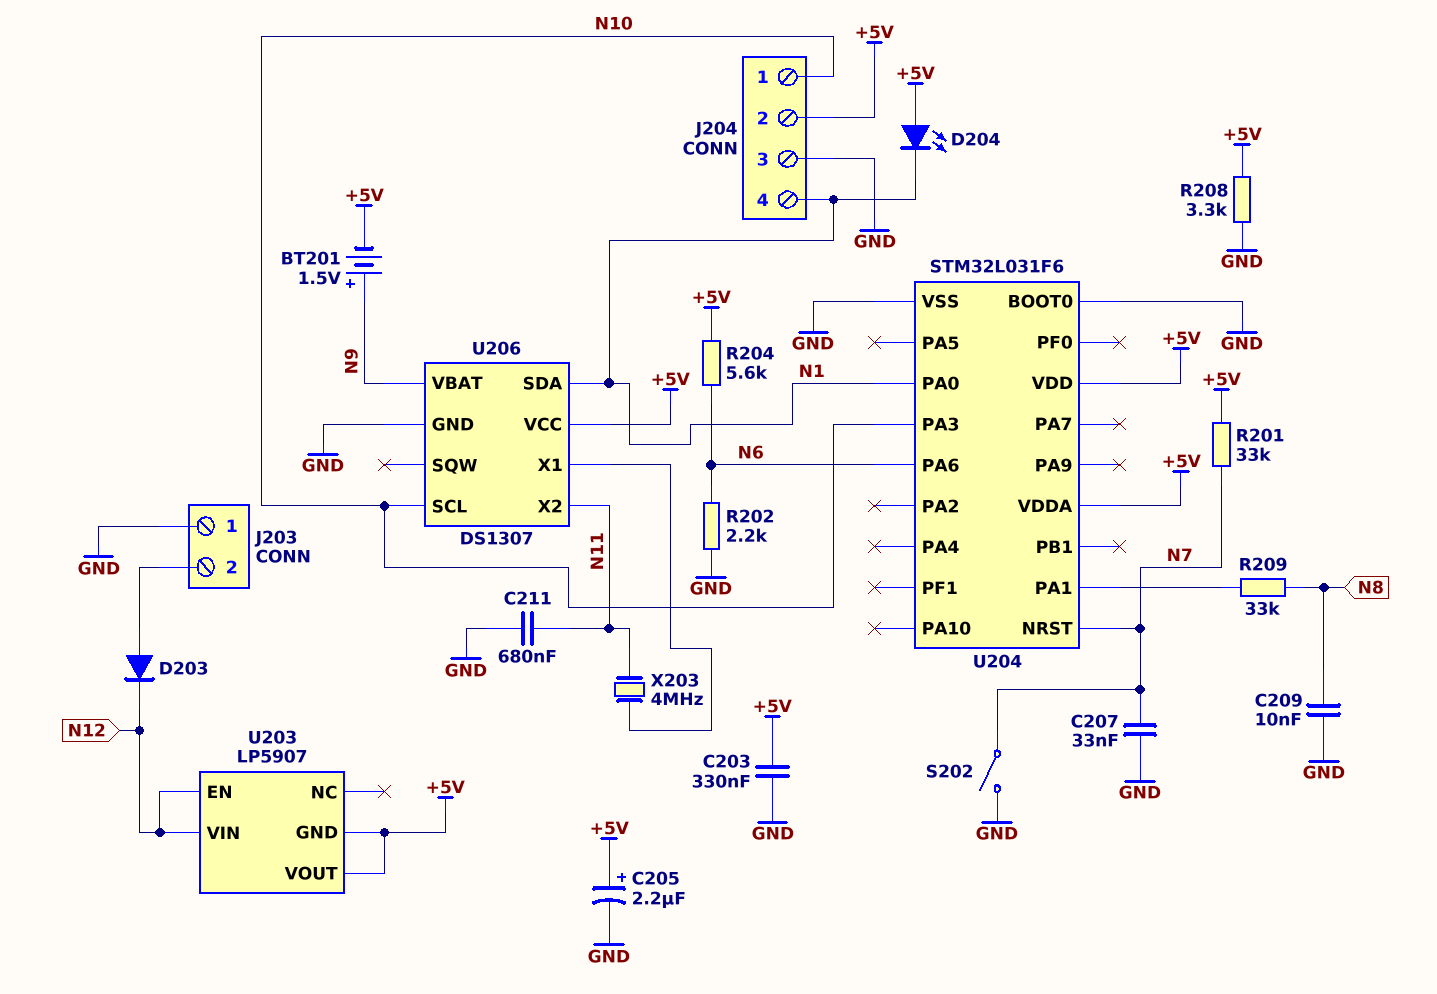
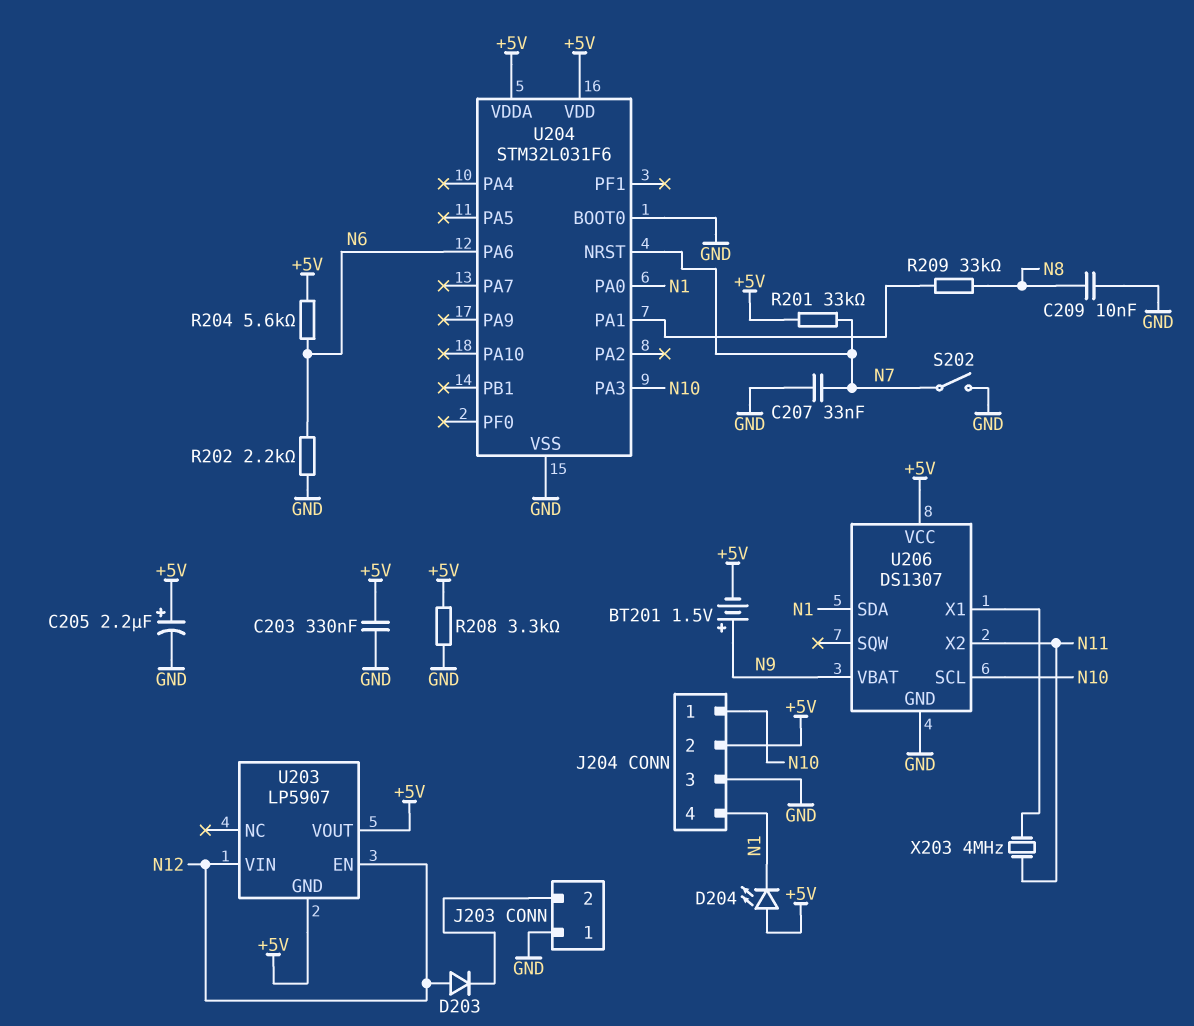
C211: 680nF (GND, N11) -> none
D203: diode (A J203/2, K N12) -> diode (A N12, K J203/2)

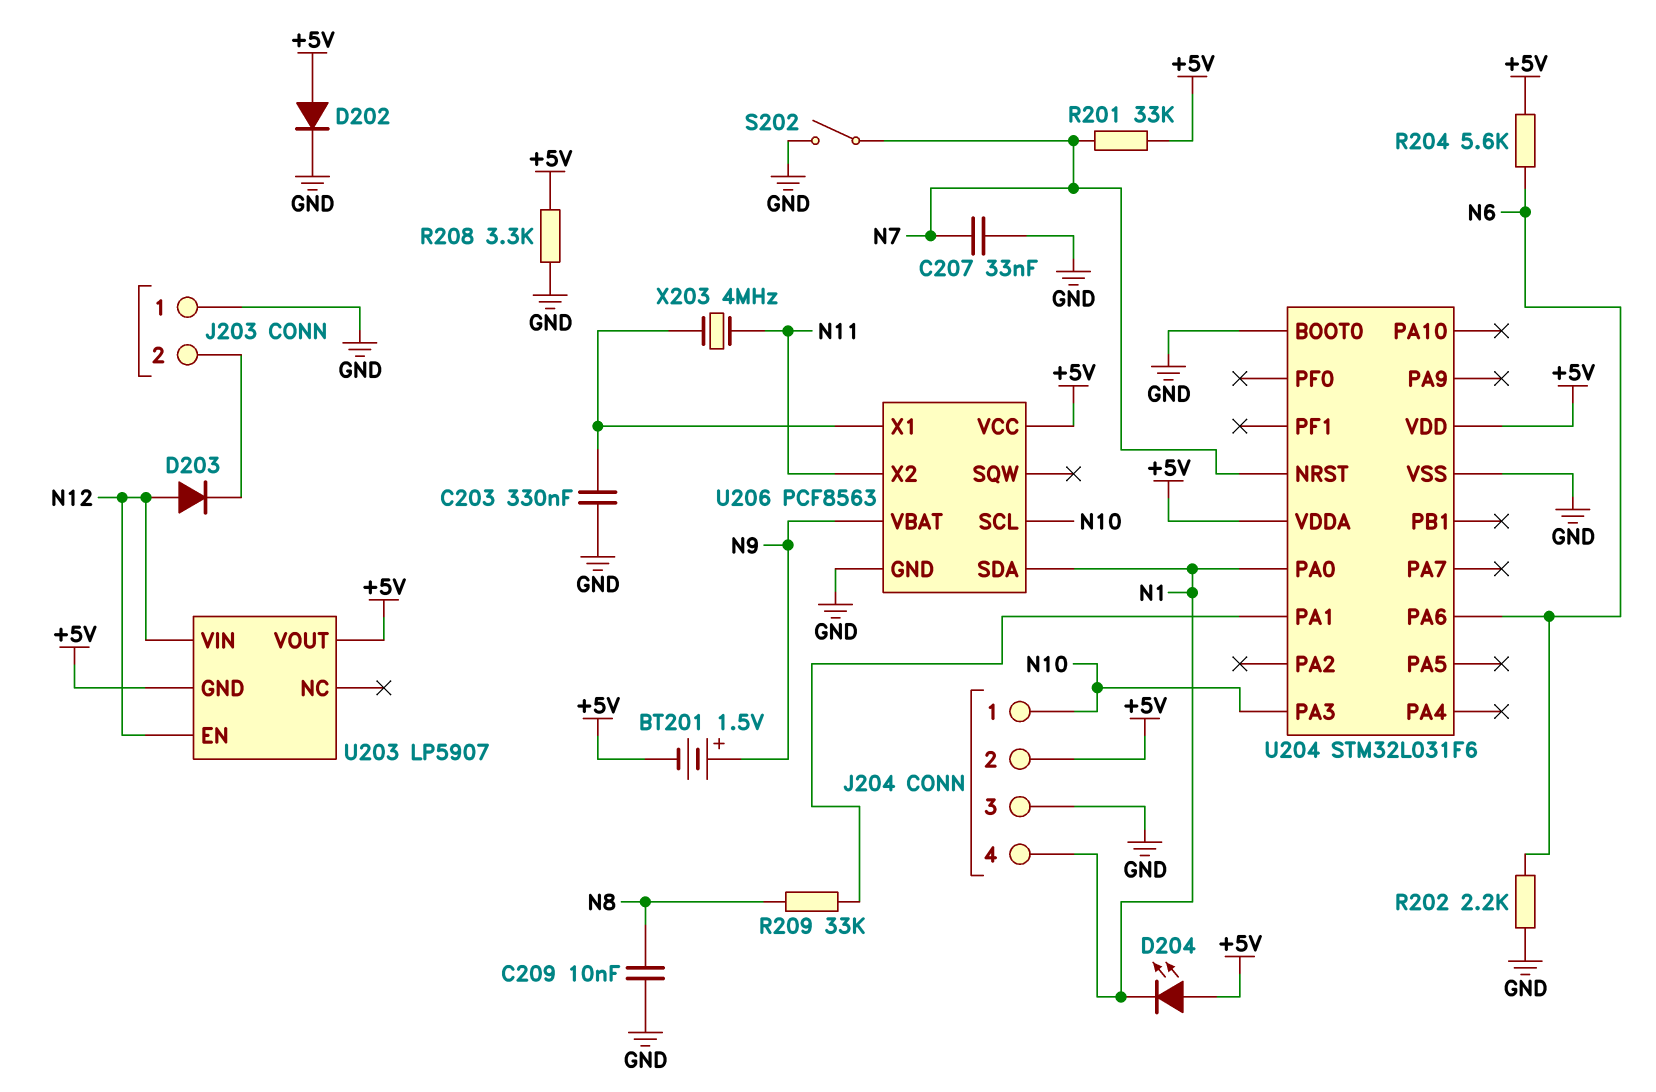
C203: 330nF (+5V, GND) -> 330nF (GND, U206/X1)
C205: 2.2uF (plus +5V, minus GND) -> none
D202: none -> diode (A +5V, K GND)
U206: DS1307 -> PCF8563

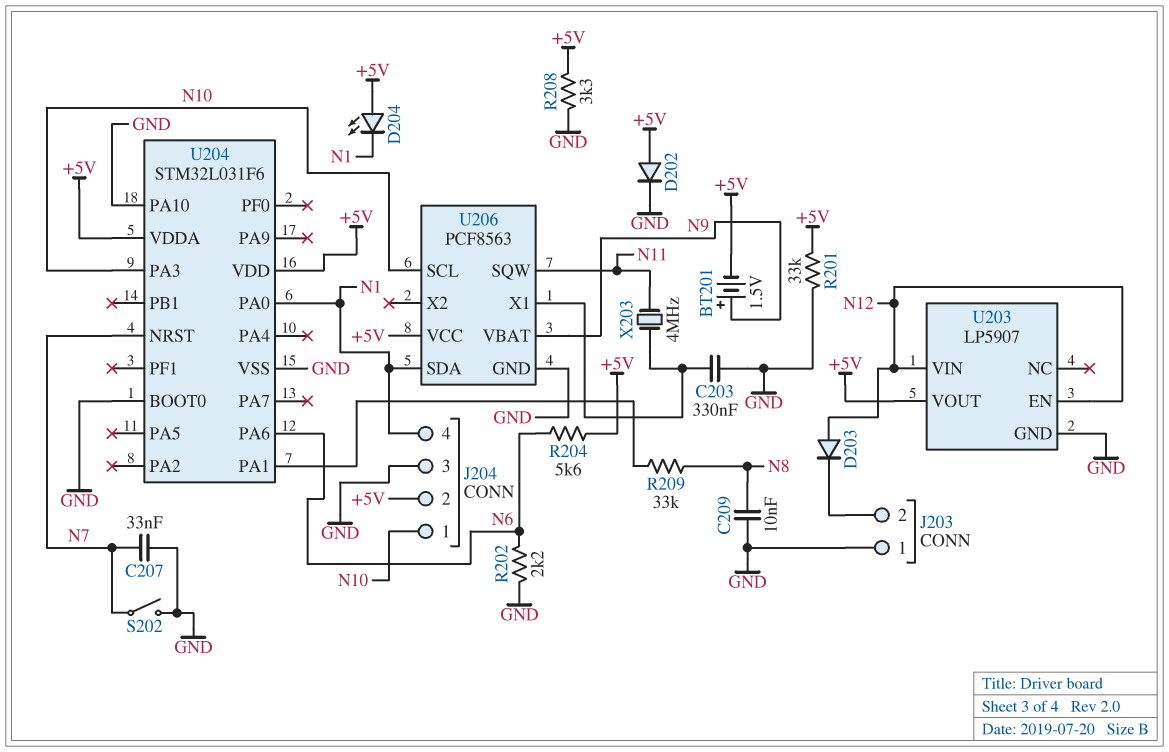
R201: 33k (+5V, N7) -> 33k (+5V, GND)
U203 pin GND: +5V -> GND
U204 pin PA10: none -> GND
U206 pin SQW: none -> N11
U206 pin X2: N11 -> none

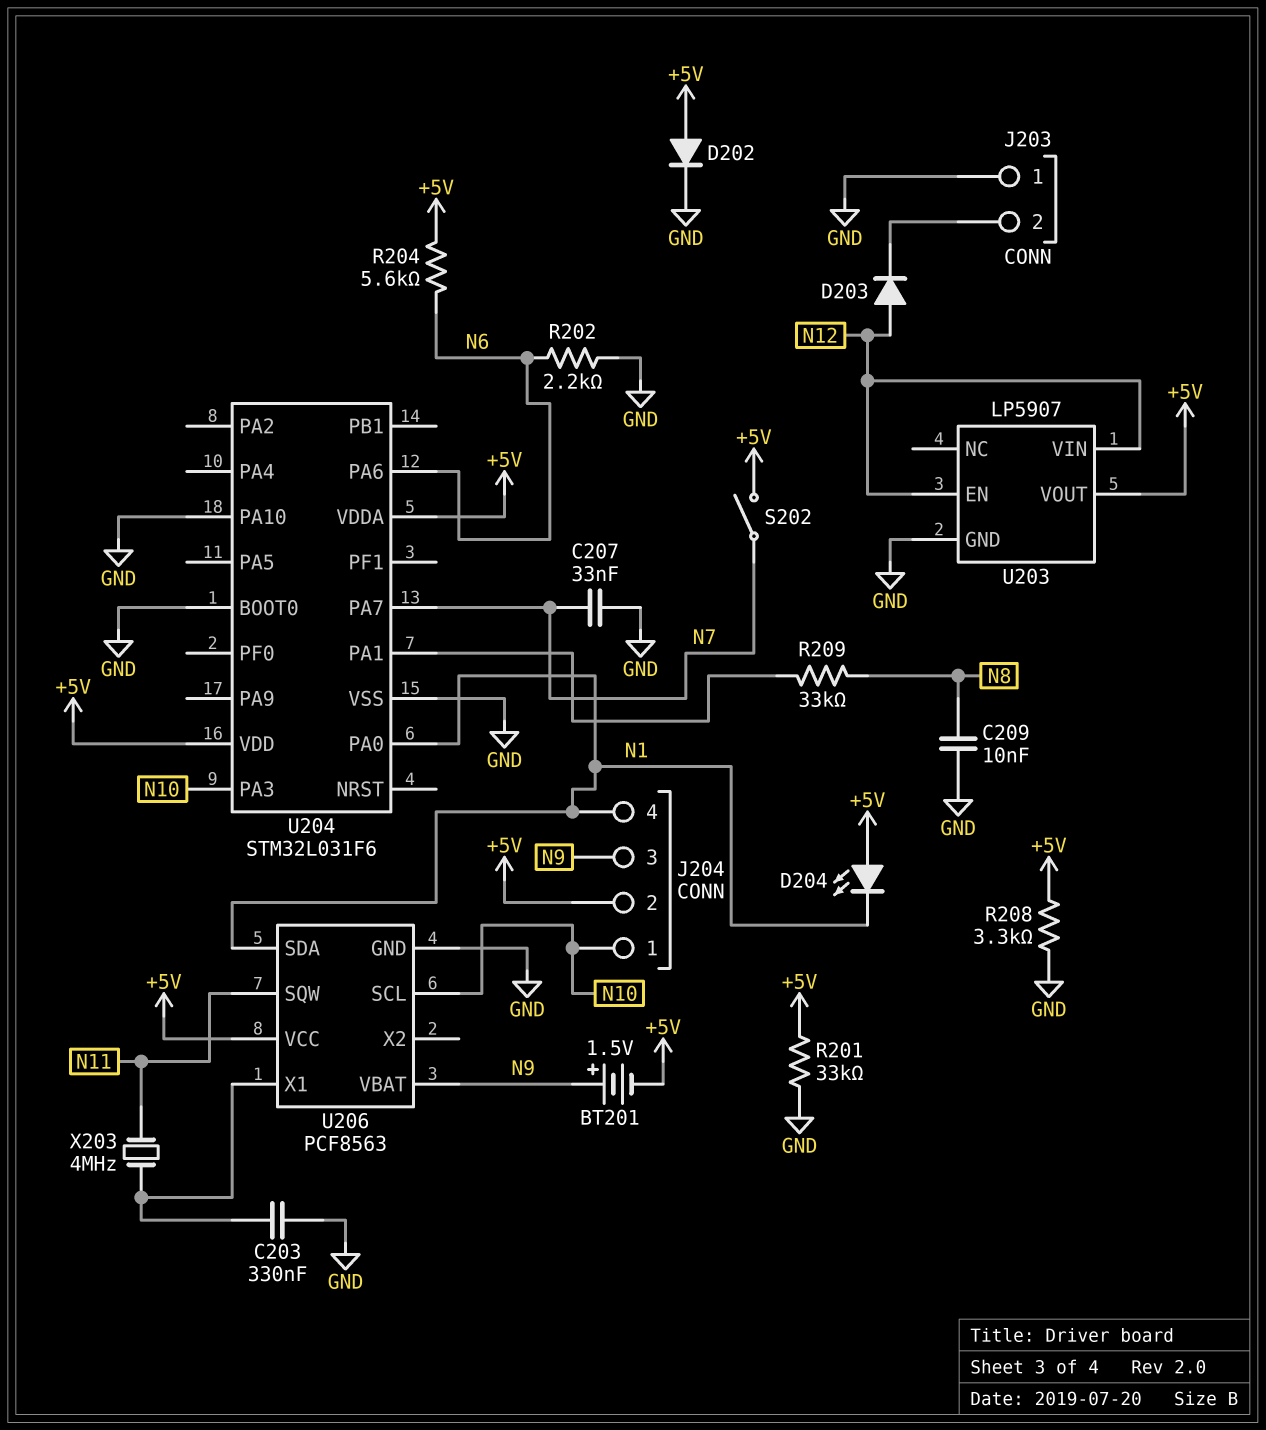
J204 pin 3: GND -> N9
S202: switch (GND, N7) -> switch (+5V, N7)
U204 pin NRST: N7 -> none
U204 pin PA7: none -> N7

